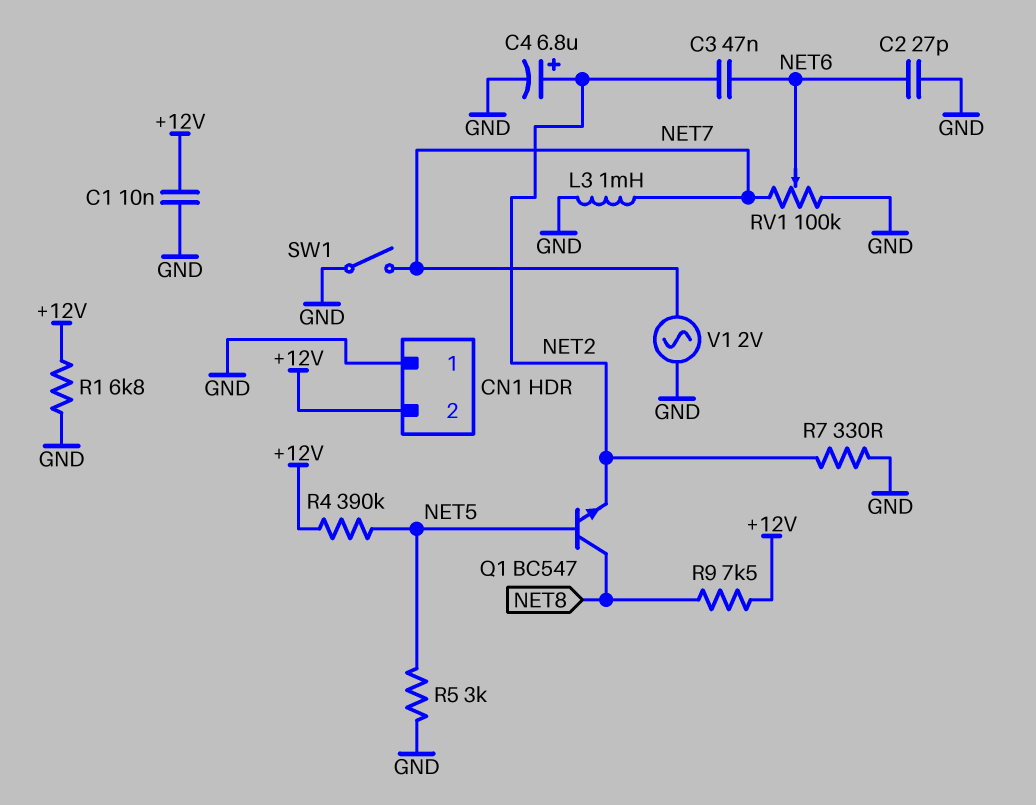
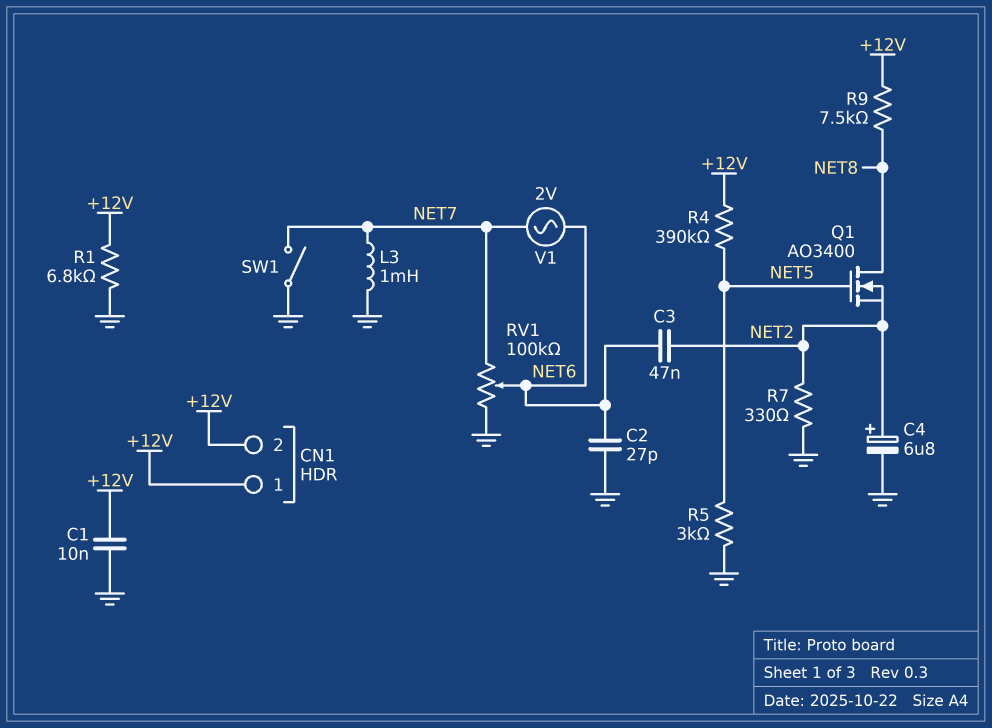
CN1 pin 1: GND -> +12V
Q1: NPN BC547 (B NET5, C NET8, E NET2) -> NMOS AO3400 (G NET5, D NET8, S NET2)
V1: AC 2V (GND, NET7) -> AC 2V (NET6, NET7)

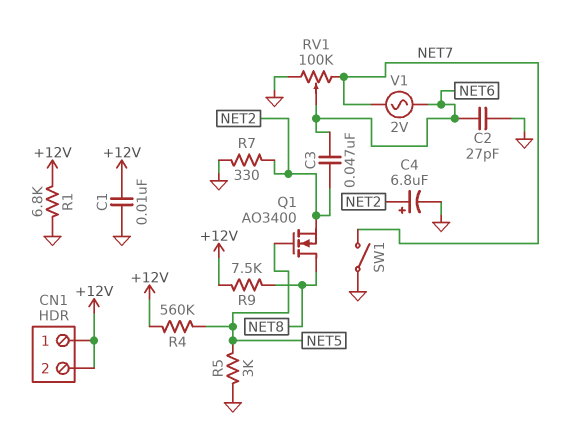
L3: 1mH (GND, NET7) -> none
R4: 390k (+12V, NET5) -> 560k (+12V, NET5)

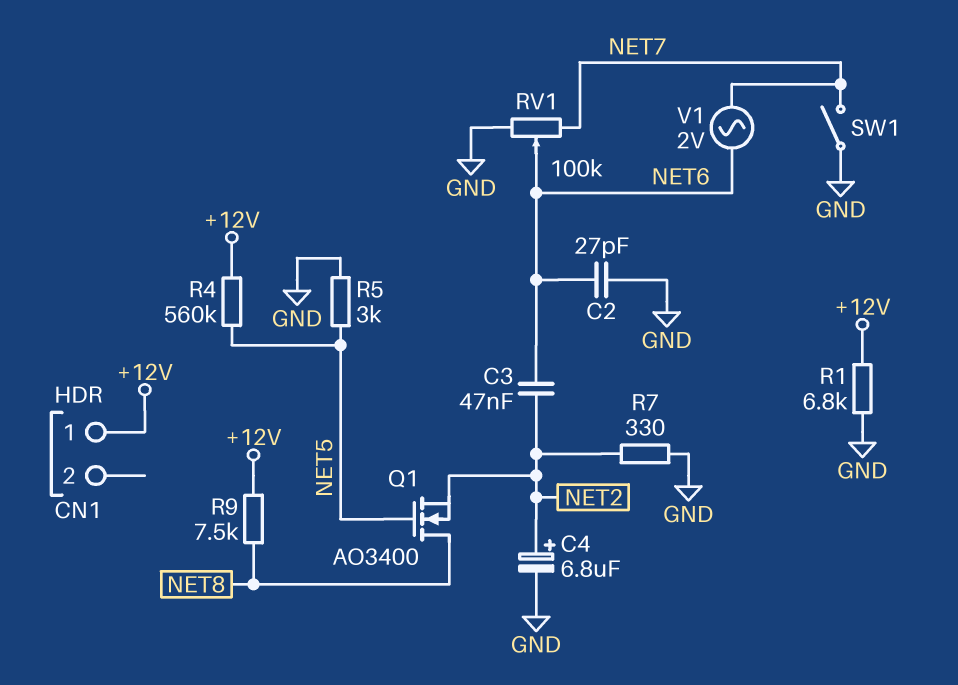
C1: 10nF (+12V, GND) -> none
CN1 pin 2: +12V -> none

